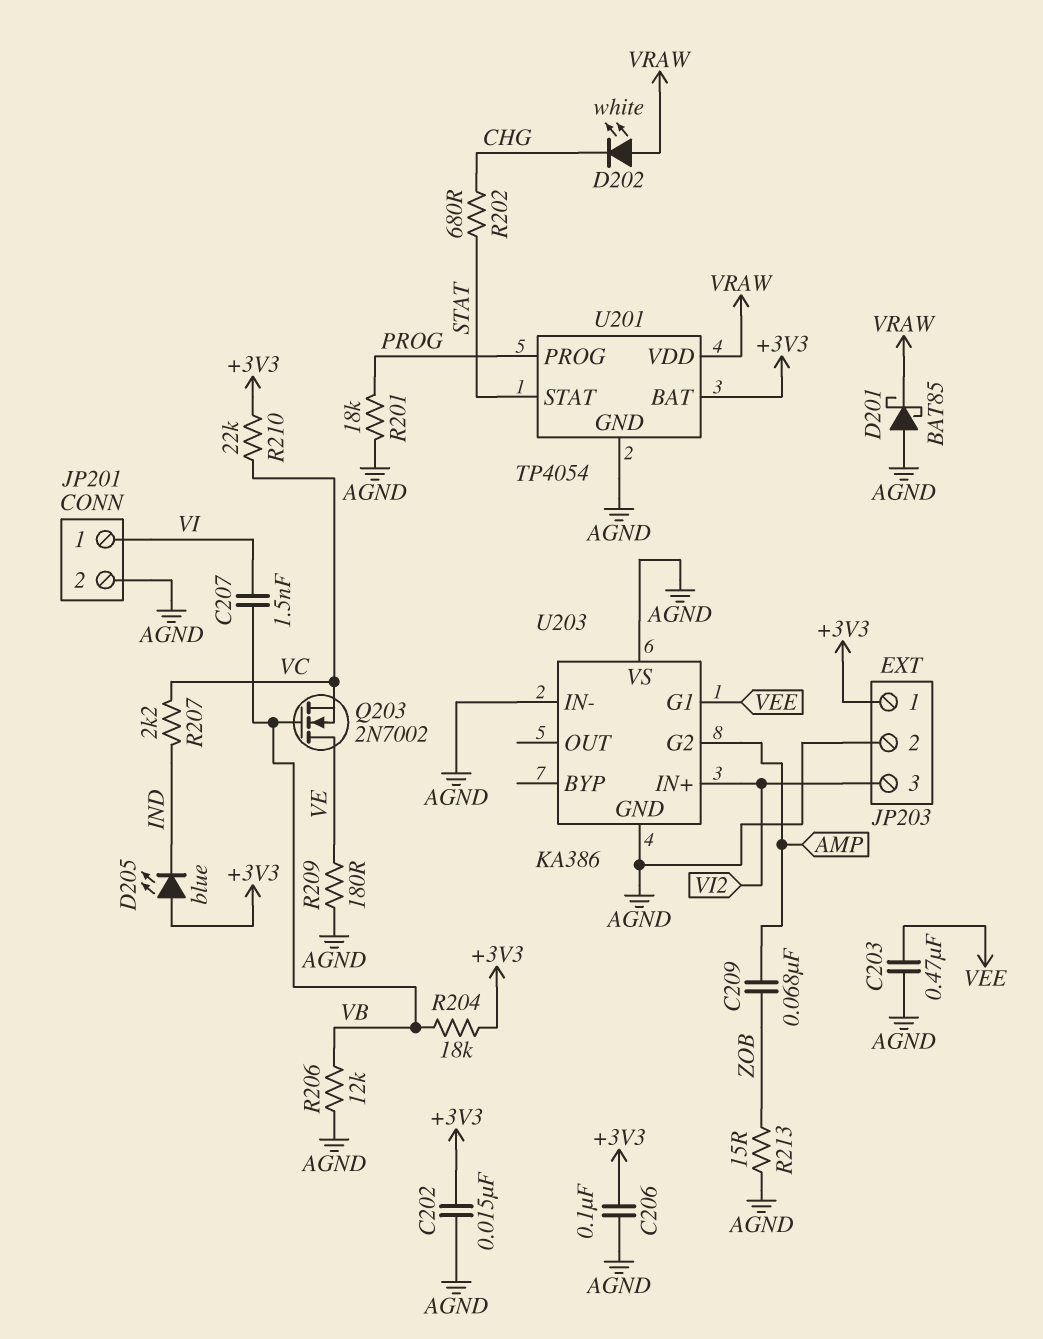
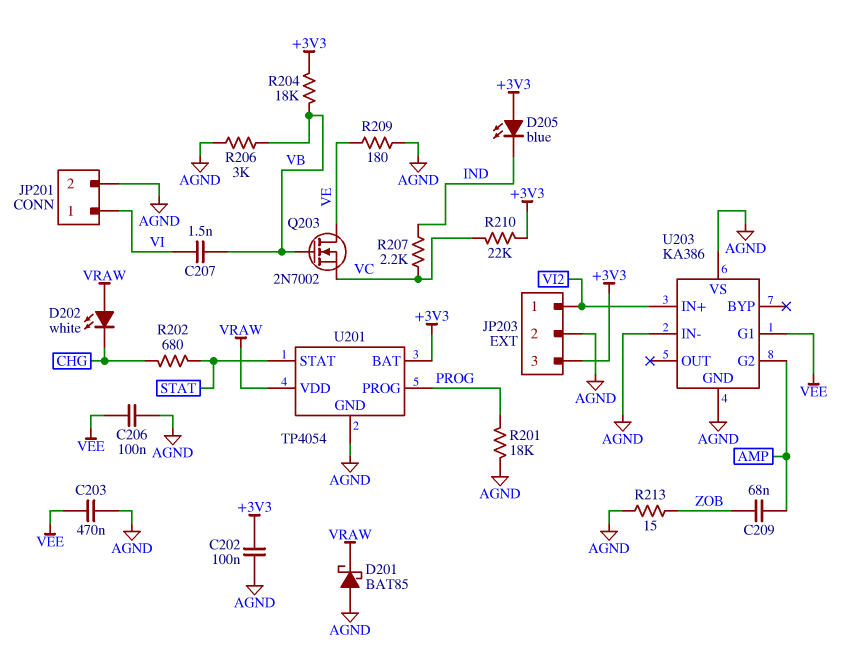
C202: 15nF (+3V3, AGND) -> 100nF (+3V3, AGND)
C206: 100nF (+3V3, AGND) -> 100nF (AGND, VEE)
JP203 pin 1: +3V3 -> VI2
JP203 pin 3: VI2 -> +3V3
R206: 12k (AGND, VB) -> 3k (AGND, VB)

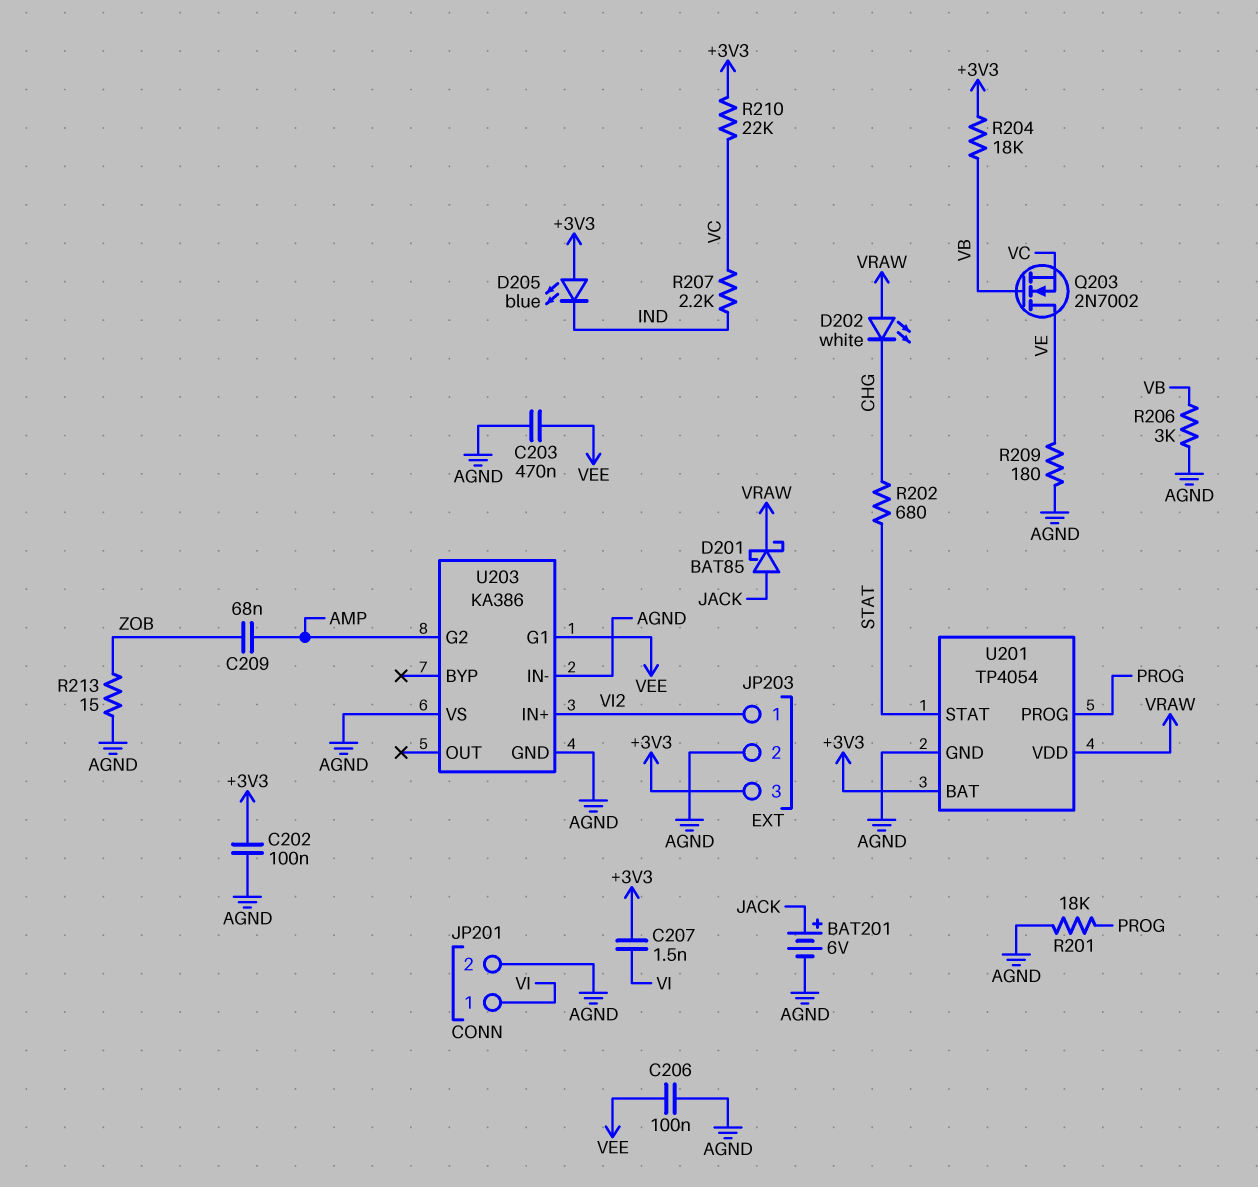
BAT201: none -> 6V (plus JACK, minus AGND)
C207: 1.5nF (VB, VI) -> 1.5nF (+3V3, VI)
D201: schottky BAT85 (A AGND, K VRAW) -> schottky BAT85 (A JACK, K VRAW)

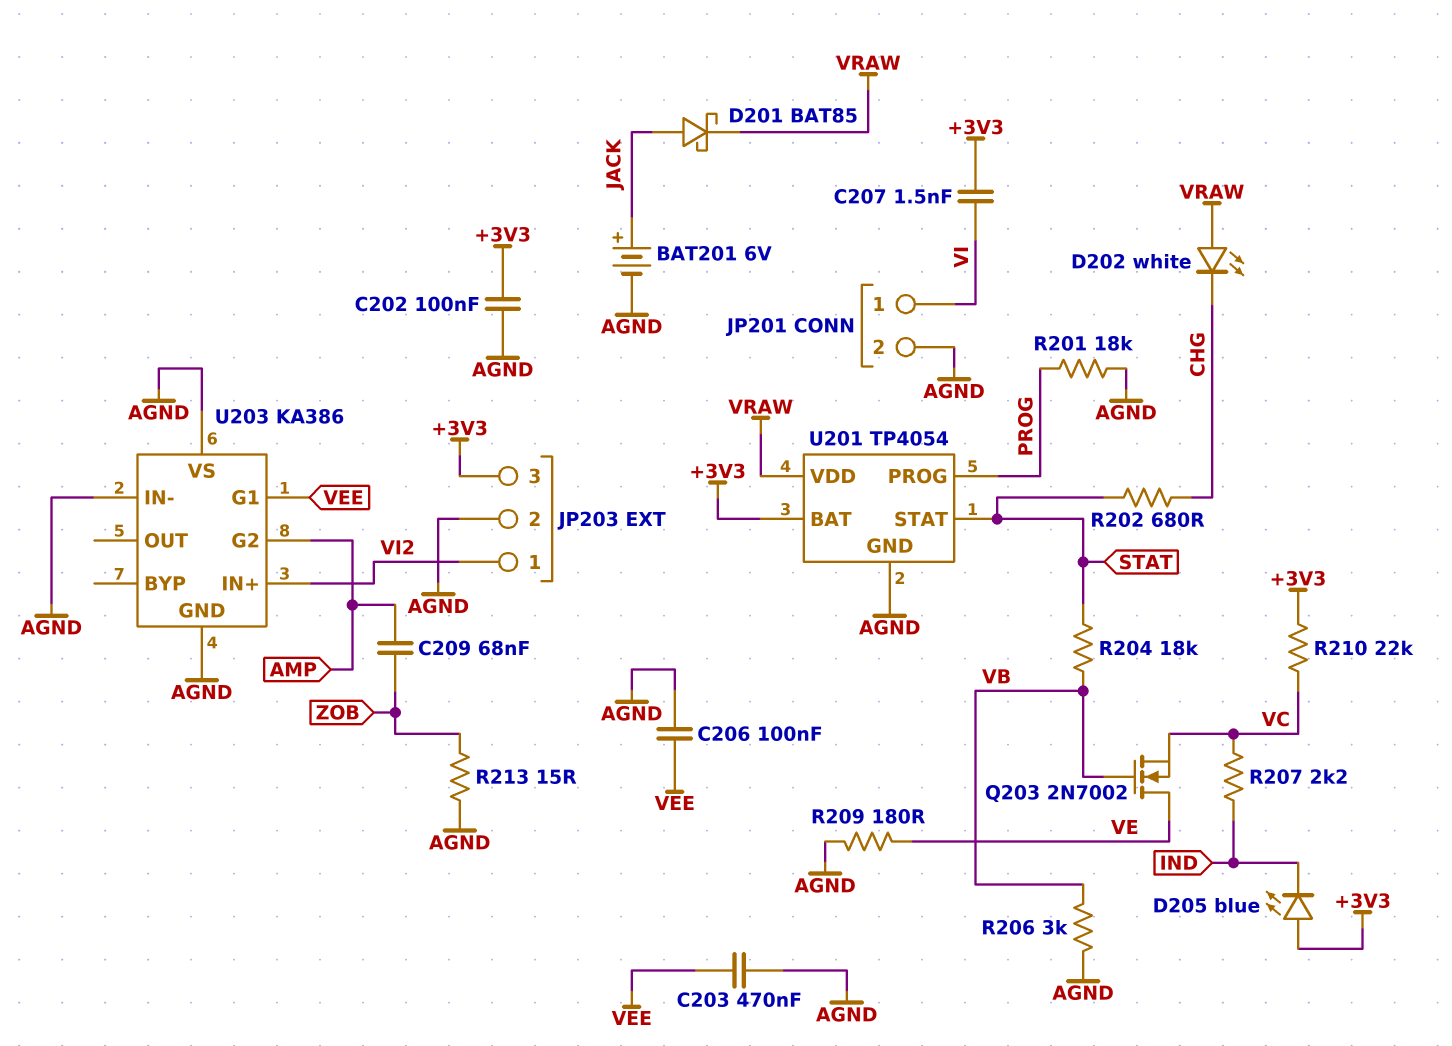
R204: 18k (+3V3, VB) -> 18k (STAT, VB)

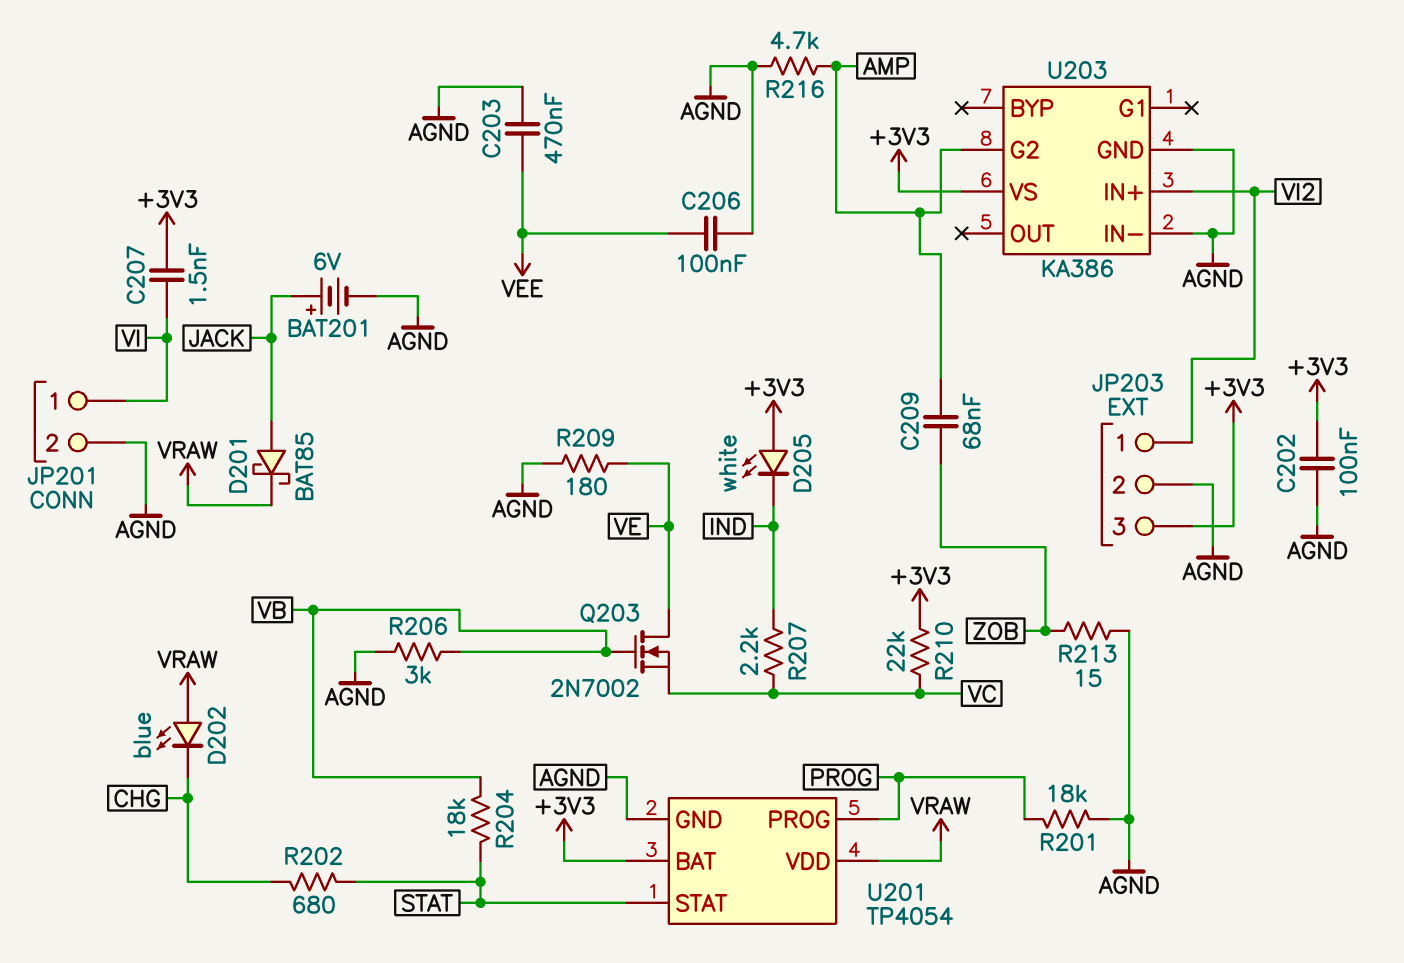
D202: LED white (A VRAW, K CHG) -> LED blue (A VRAW, K CHG)
D205: LED blue (A +3V3, K IND) -> LED white (A +3V3, K IND)
R216: none -> 4.7k (AGND, AMP)
U203 pin G1: VEE -> none
U203 pin VS: AGND -> +3V3

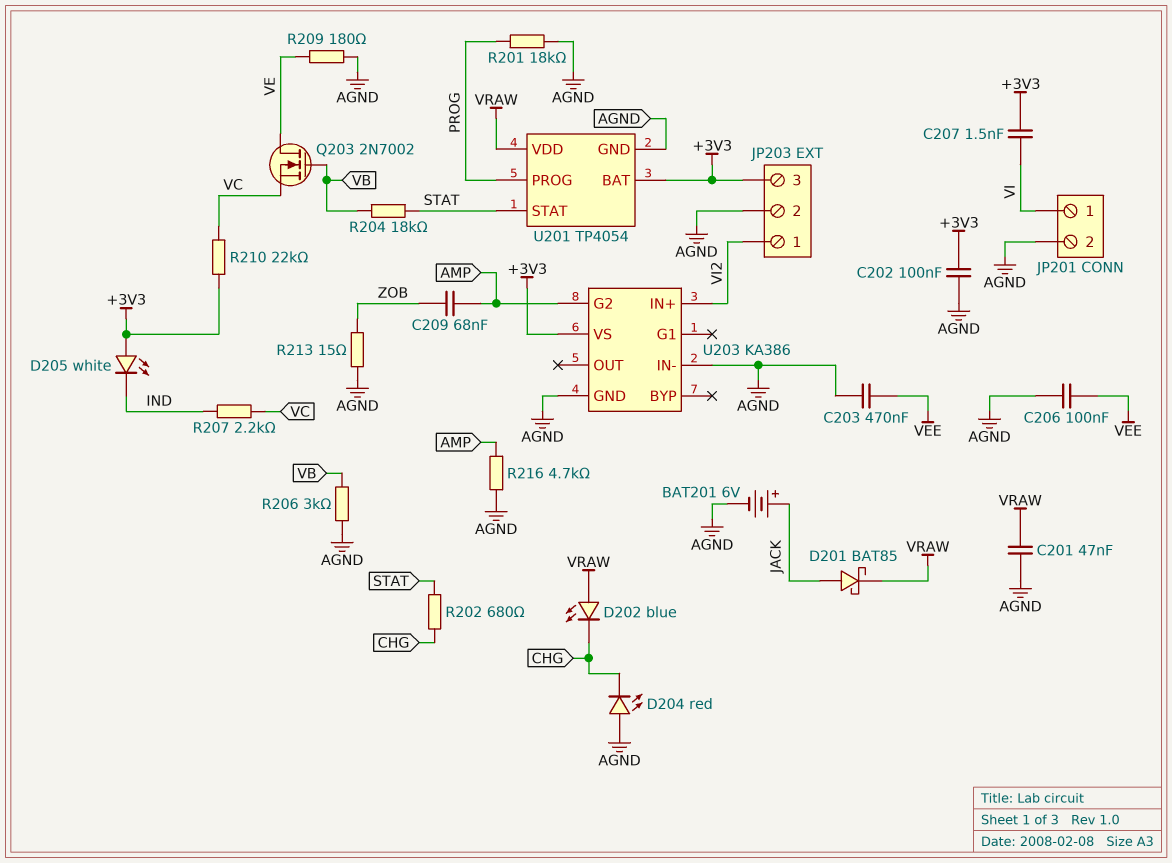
C201: none -> 47nF (AGND, VRAW)
D204: none -> LED red (A AGND, K CHG)

